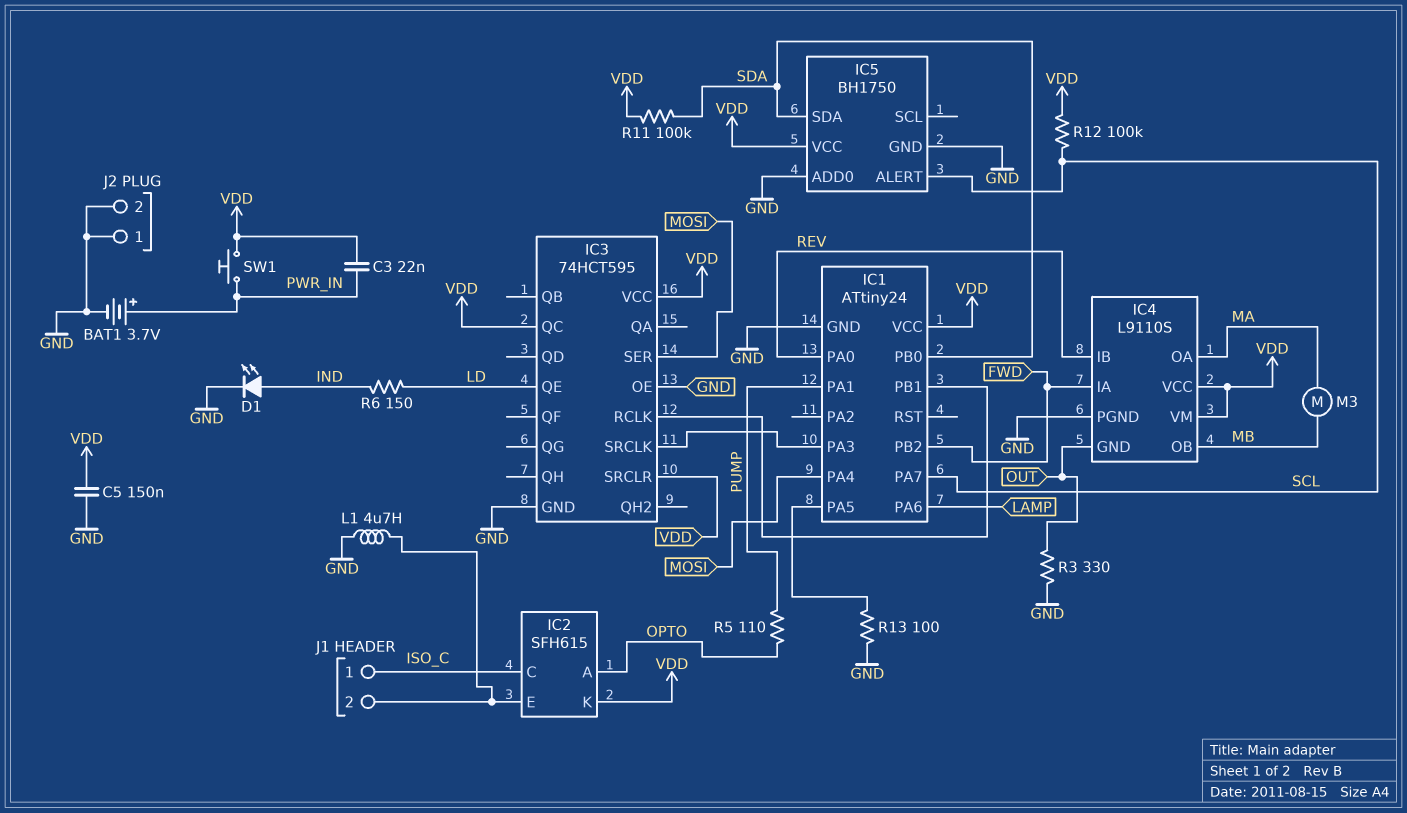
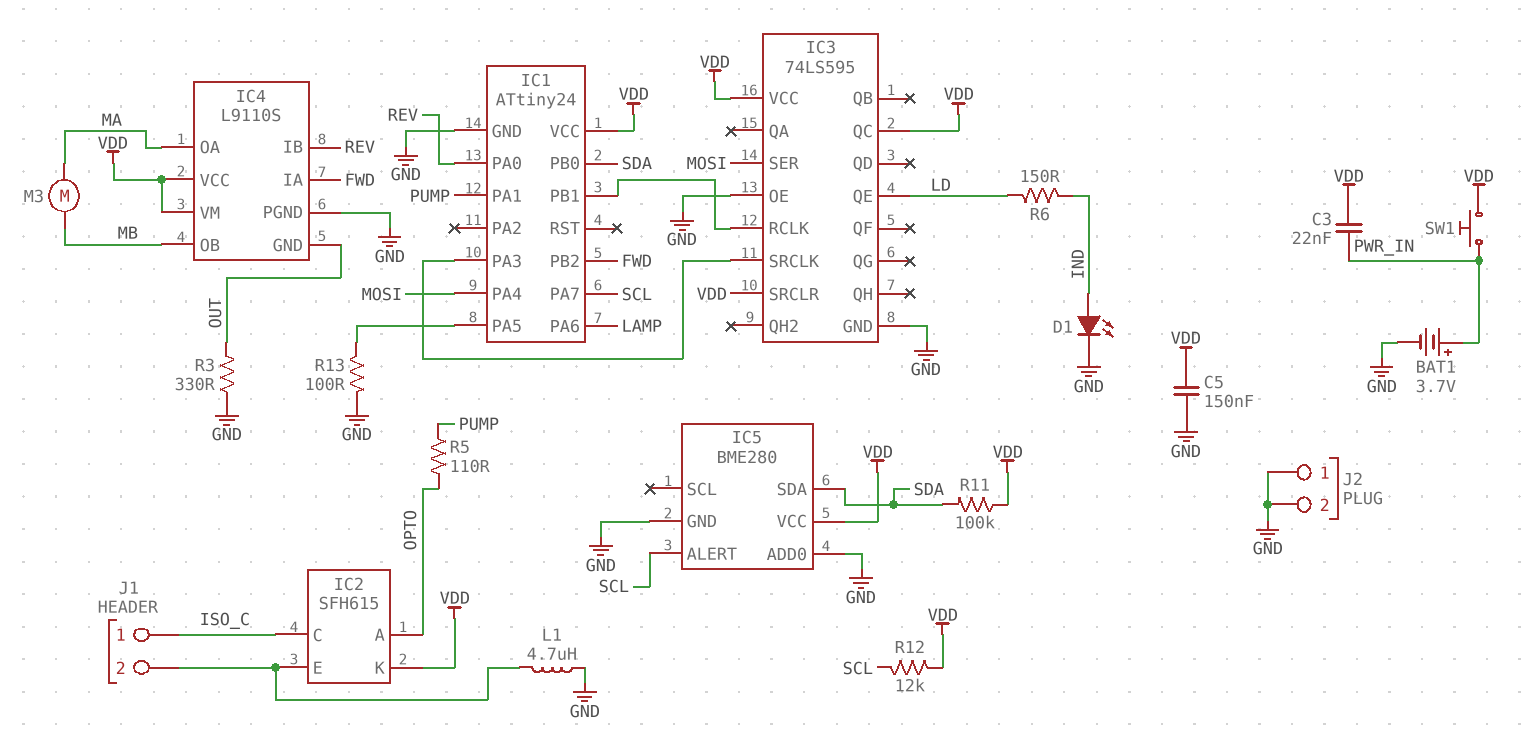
IC3: 74HCT595 -> 74LS595
IC5: BH1750 -> BME280
R12: 100k (SCL, VDD) -> 12k (SCL, VDD)

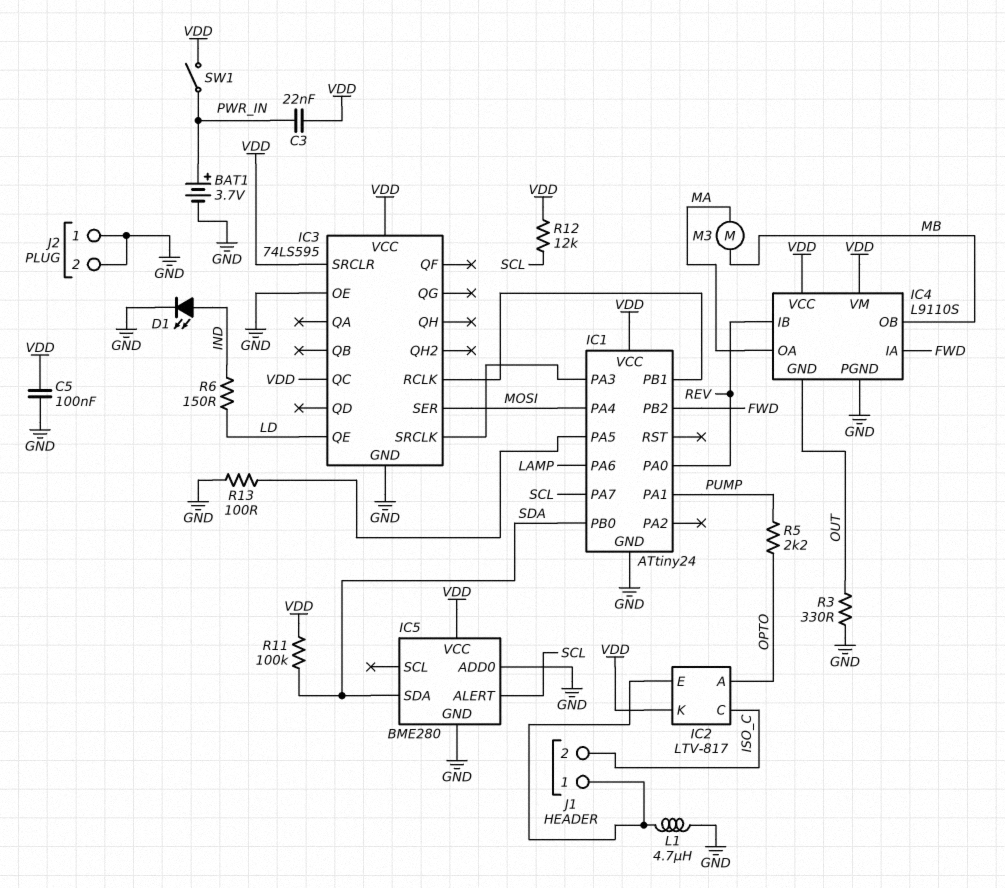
C5: 150nF (GND, VDD) -> 100nF (GND, VDD)
IC2: SFH615 -> LTV-817
J1 pin 1: ISO_C -> IC2/E
J1 pin 2: IC2/E -> ISO_C
R5: 110 (OPTO, PUMP) -> 2.2k (OPTO, PUMP)
SW1: button (PWR_IN, VDD) -> switch (PWR_IN, VDD)

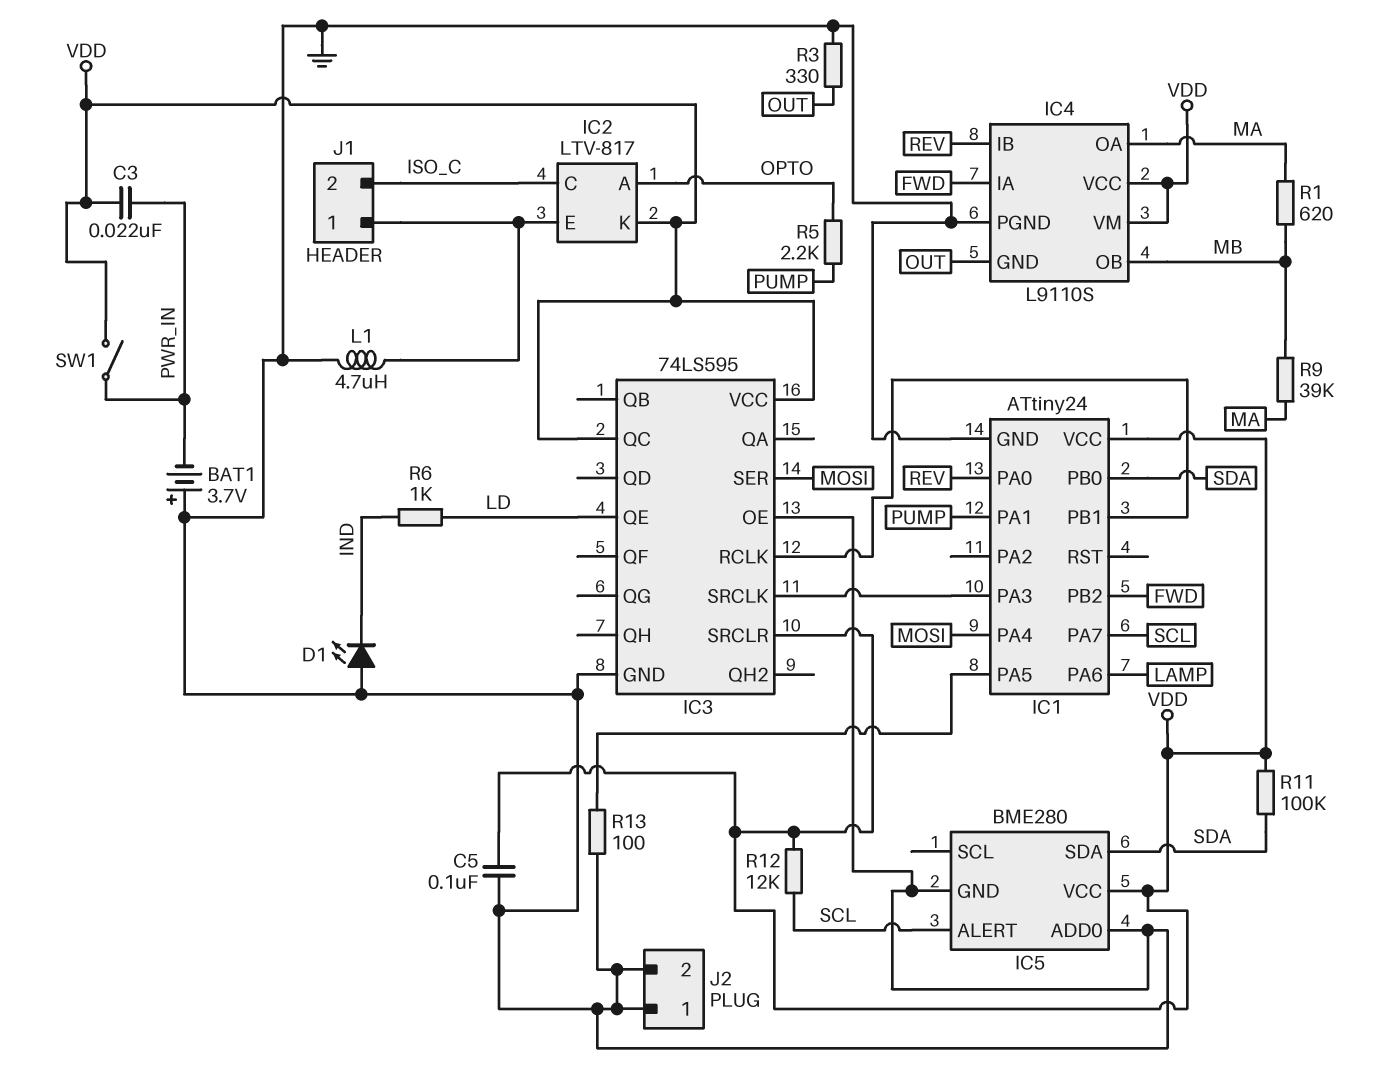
BAT1: 3.7V (plus PWR_IN, minus GND) -> 3.7V (plus GND, minus PWR_IN)
D1: LED (A IND, K GND) -> LED (A GND, K IND)
M3: motor (MA, MB) -> none
R1: none -> 620 (MA, MB)
R6: 150 (IND, LD) -> 1k (IND, LD)
R9: none -> 39k (MA, MB)

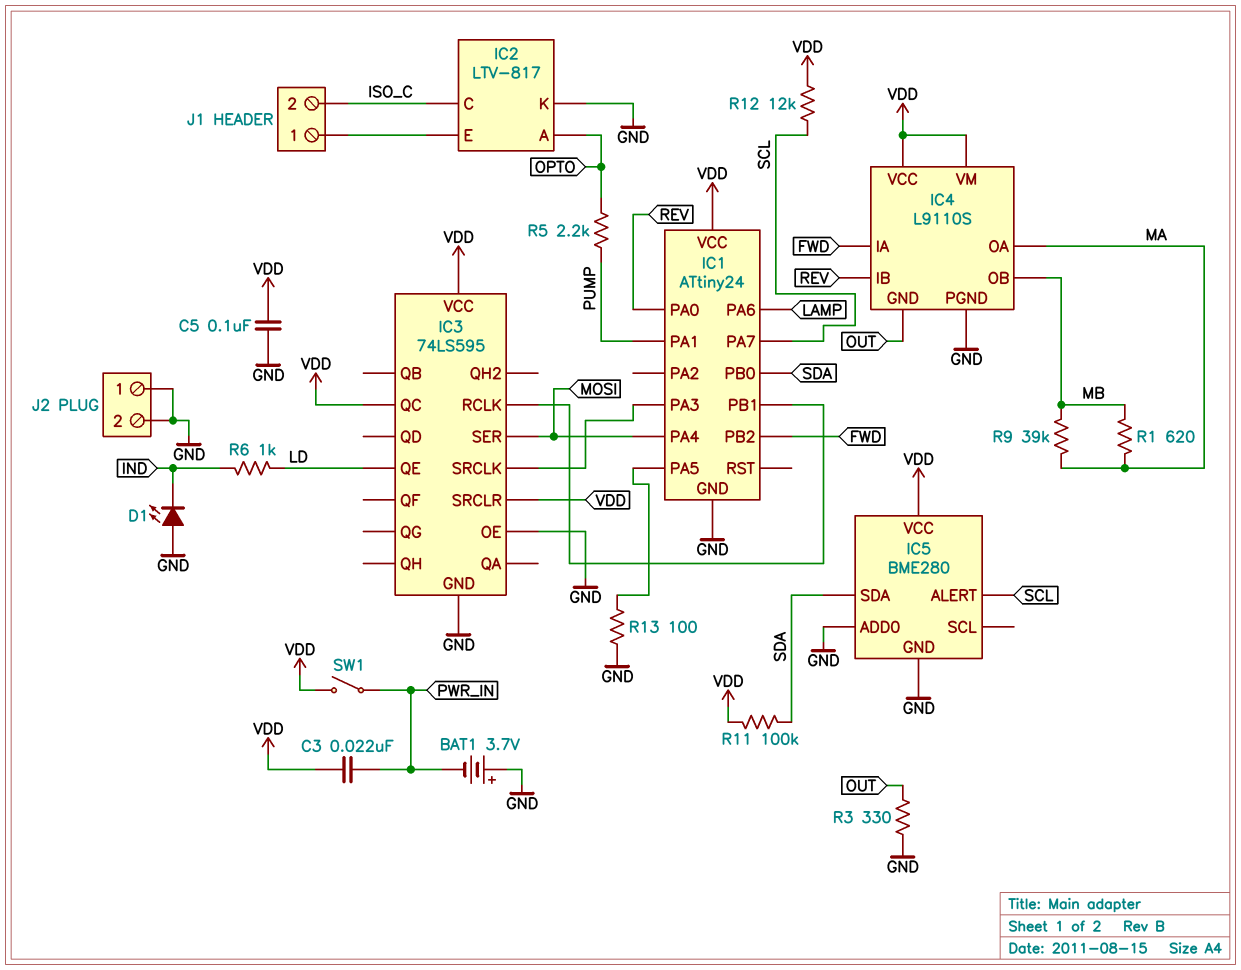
IC2 pin K: VDD -> GND
L1: 4.7uH (GND, IC2/E) -> none

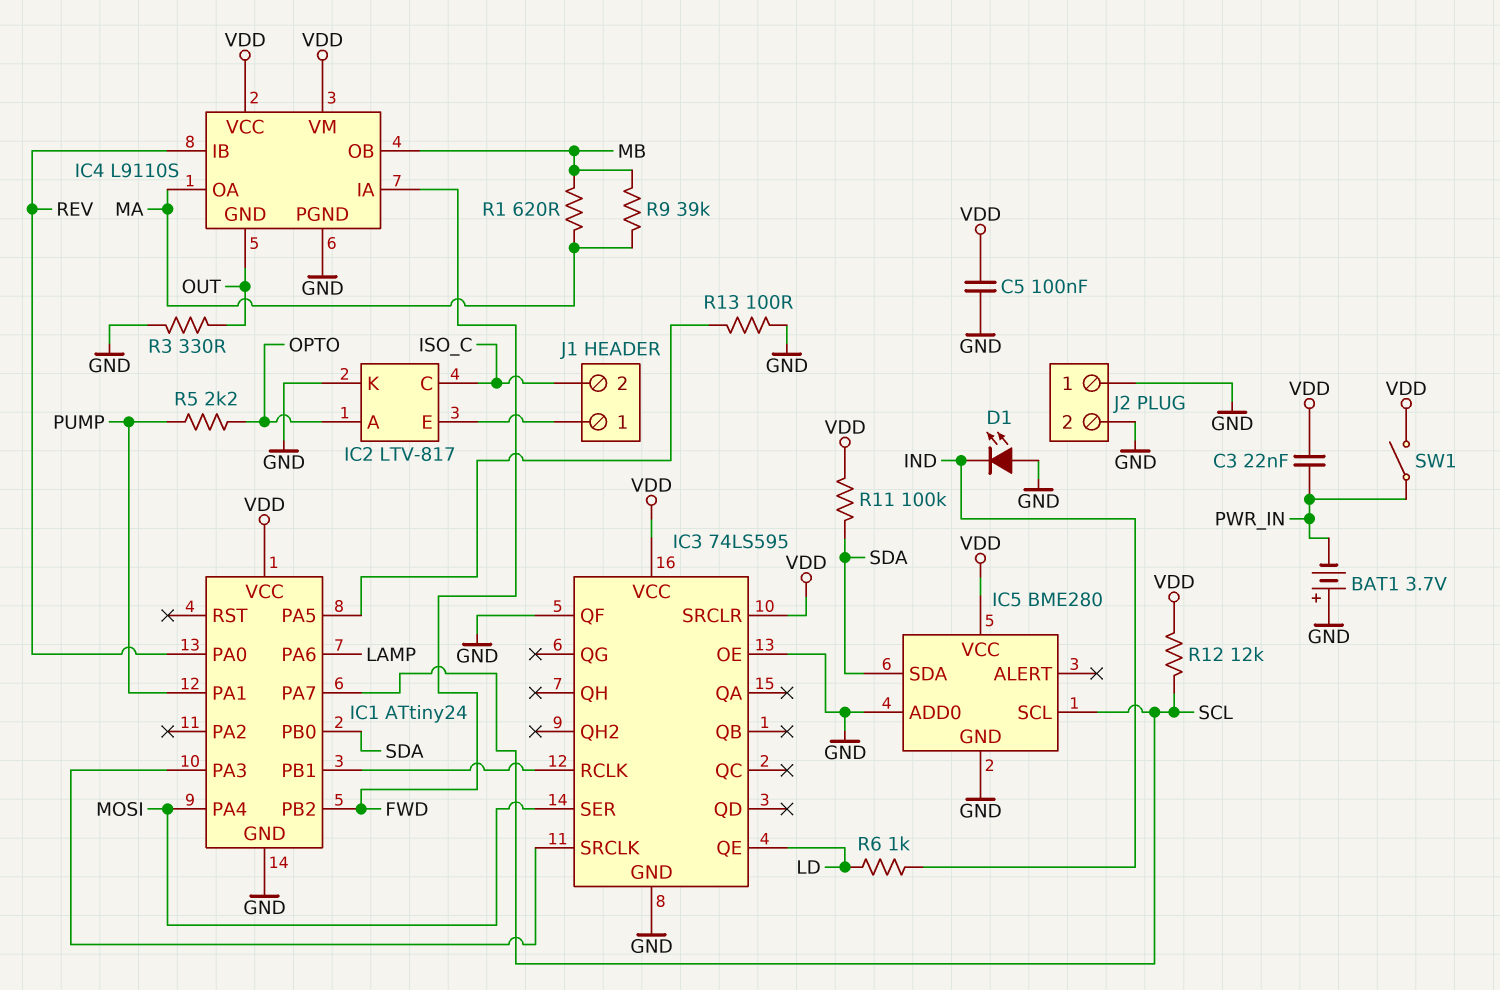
IC3 pin QC: VDD -> none
IC3 pin QF: none -> GND
IC5 pin ALERT: SCL -> none
IC5 pin SCL: none -> SCL

